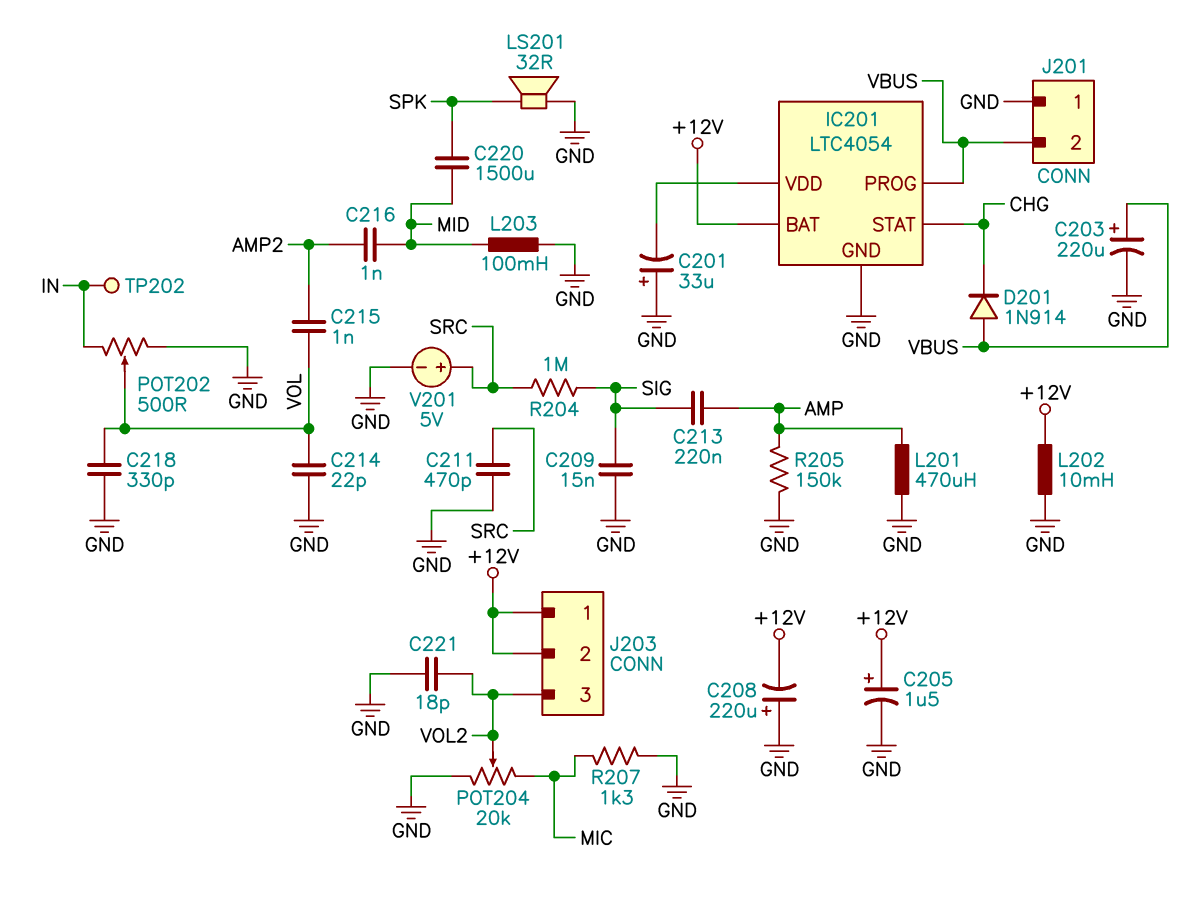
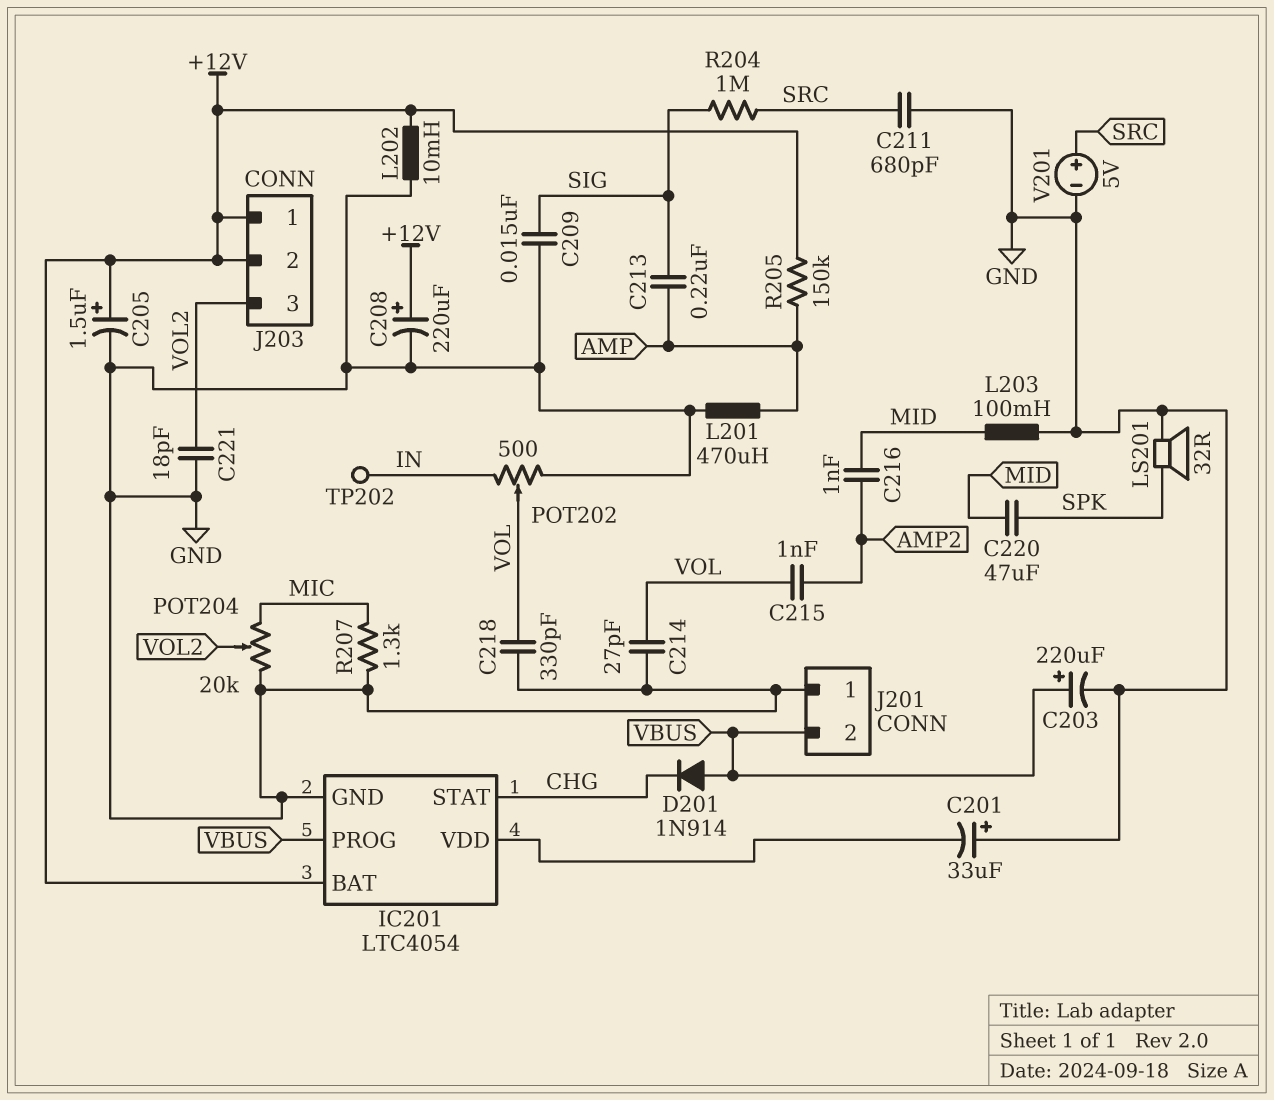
C208: 220uF (plus GND, minus +12V) -> 220uF (plus +12V, minus GND)
C211: 470pF (GND, SRC) -> 680pF (GND, SRC)
C214: 22pF (GND, VOL) -> 27pF (GND, VOL)
C220: 1500uF (MID, SPK) -> 47uF (MID, SPK)
R205: 150k (AMP, GND) -> 150k (+12V, AMP)

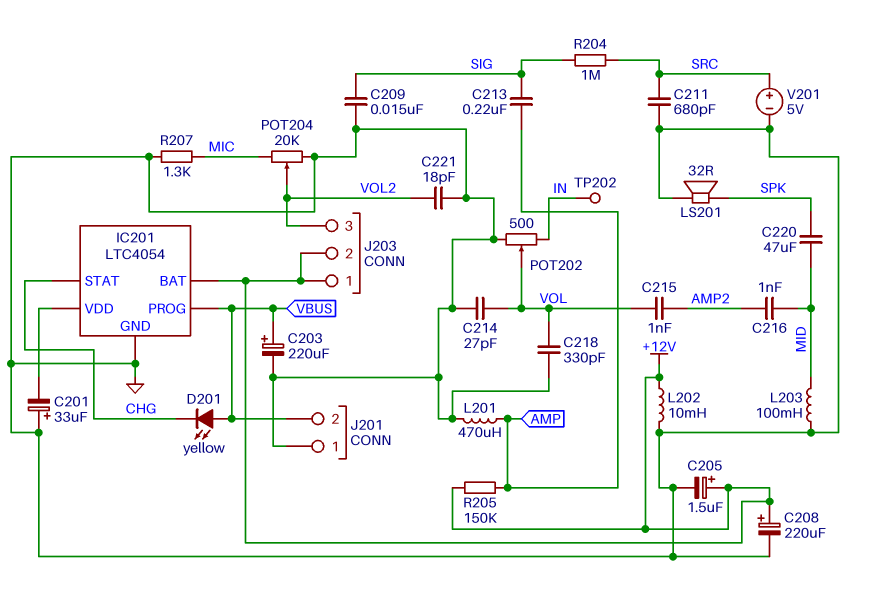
D201: diode 1N914 (A VBUS, K CHG) -> LED yellow (A VBUS, K CHG)

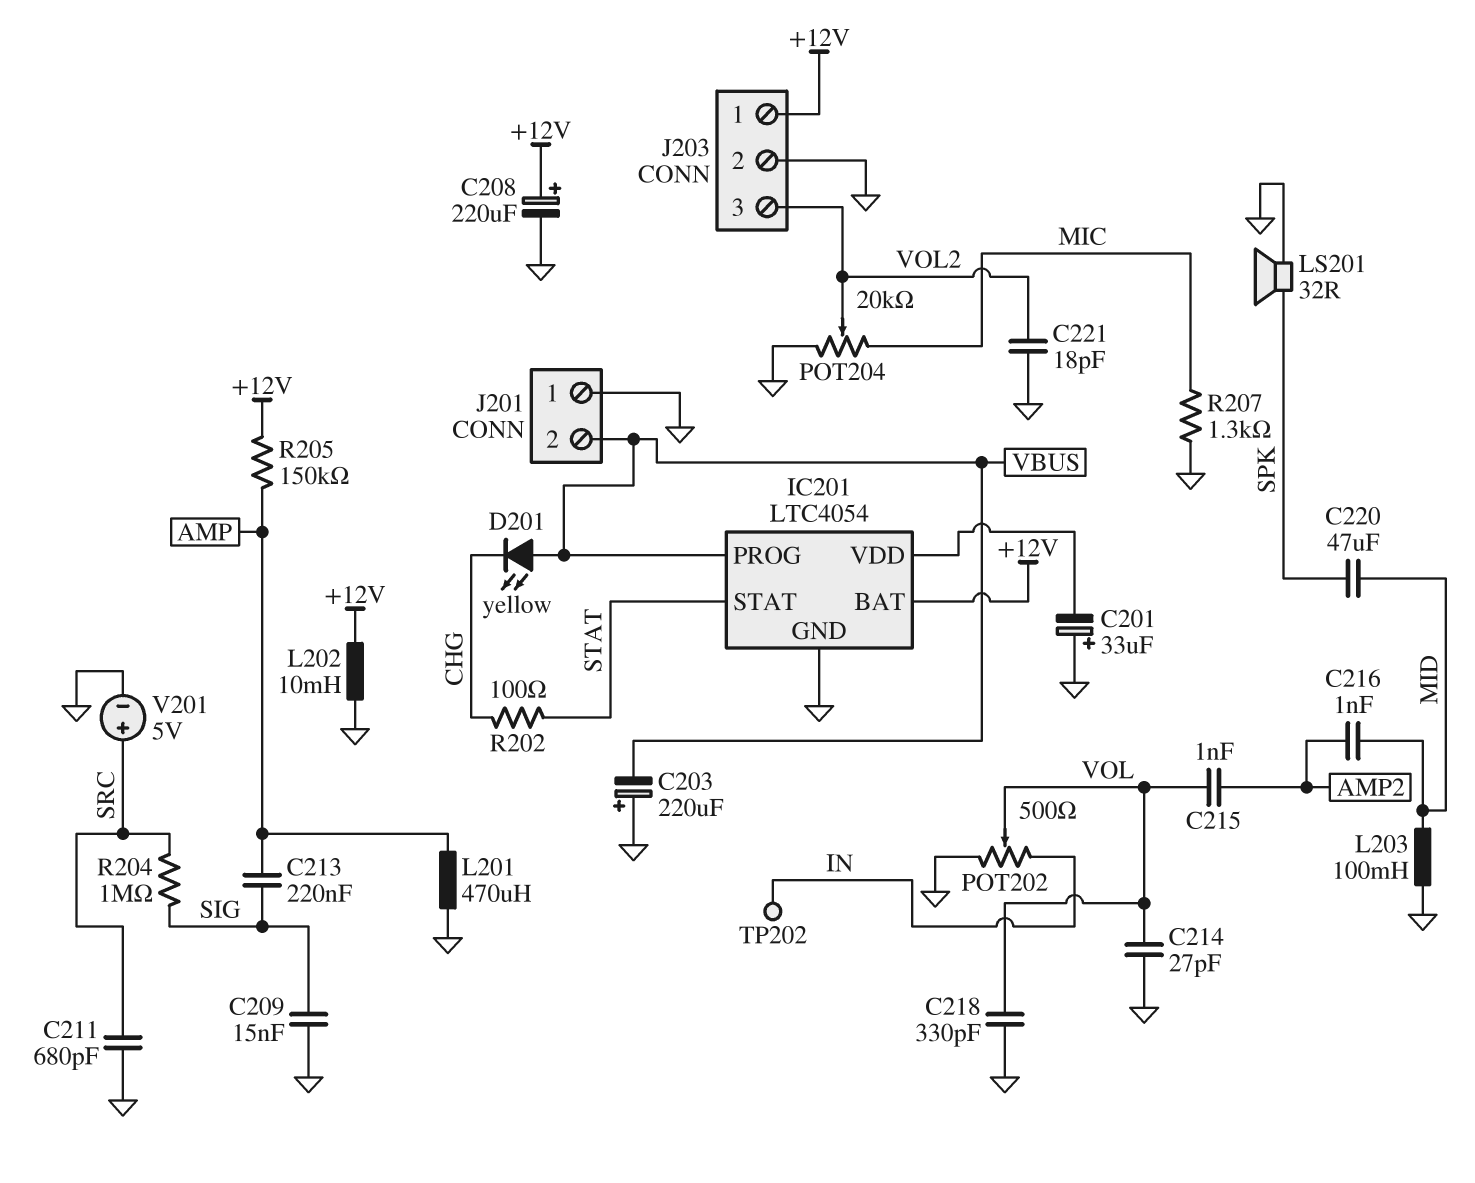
C203: 220uF (plus VBUS, minus GND) -> 220uF (plus GND, minus VBUS)
C205: 1.5uF (plus +12V, minus GND) -> none
IC201 pin STAT: CHG -> STAT
J203 pin 2: +12V -> GND
R202: none -> 100 (CHG, STAT)

